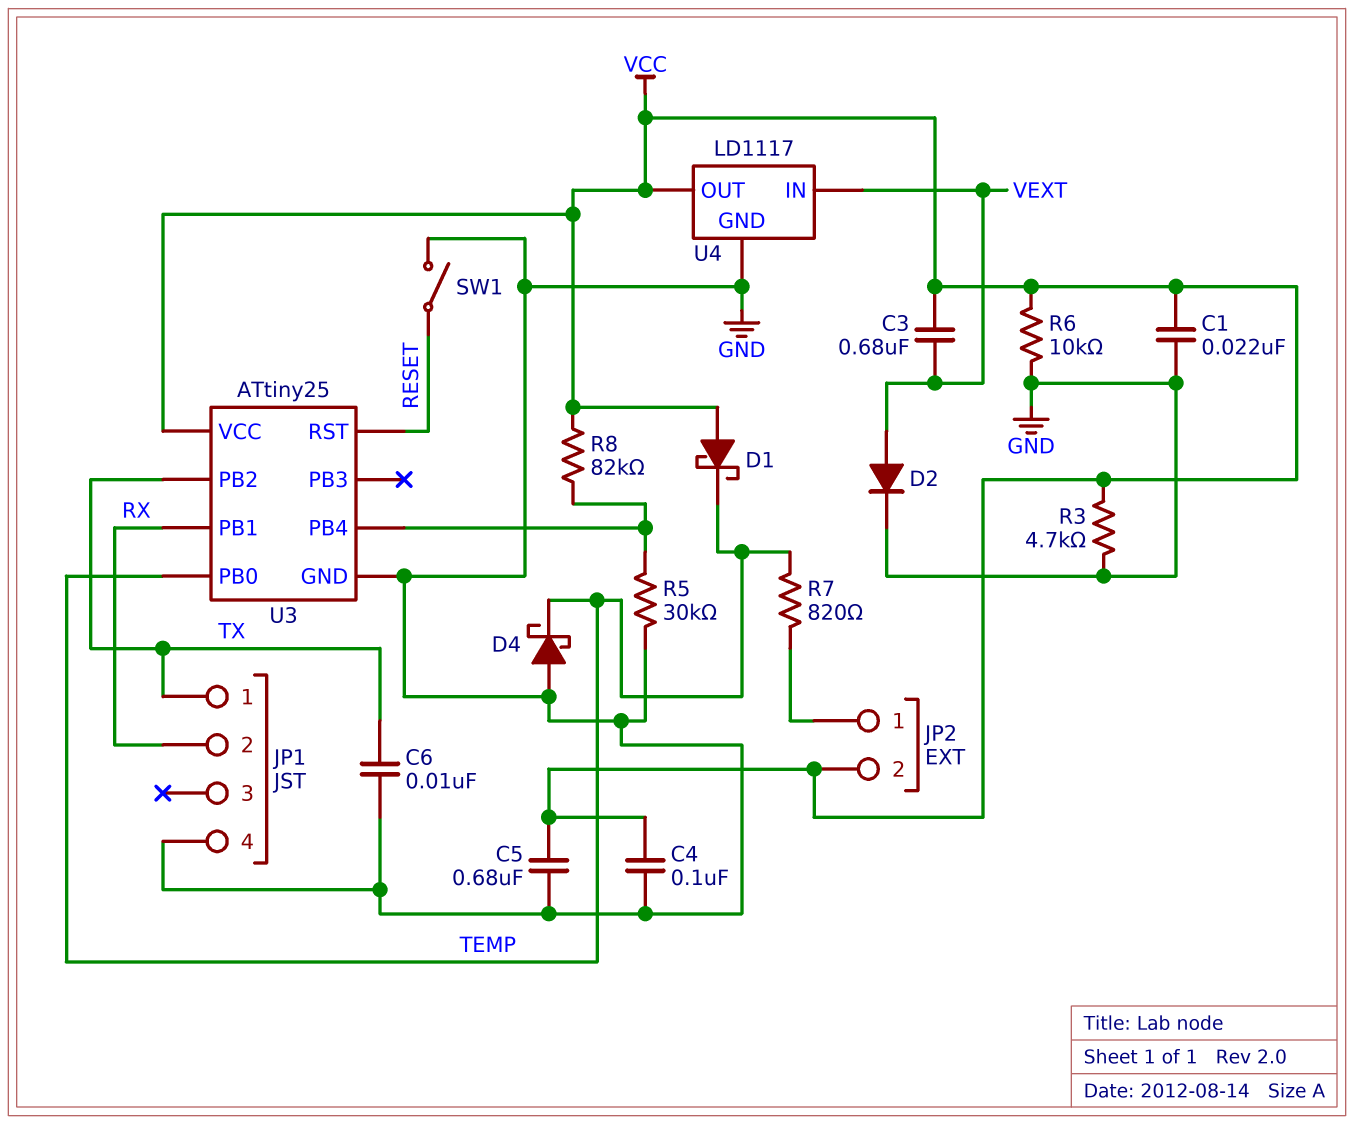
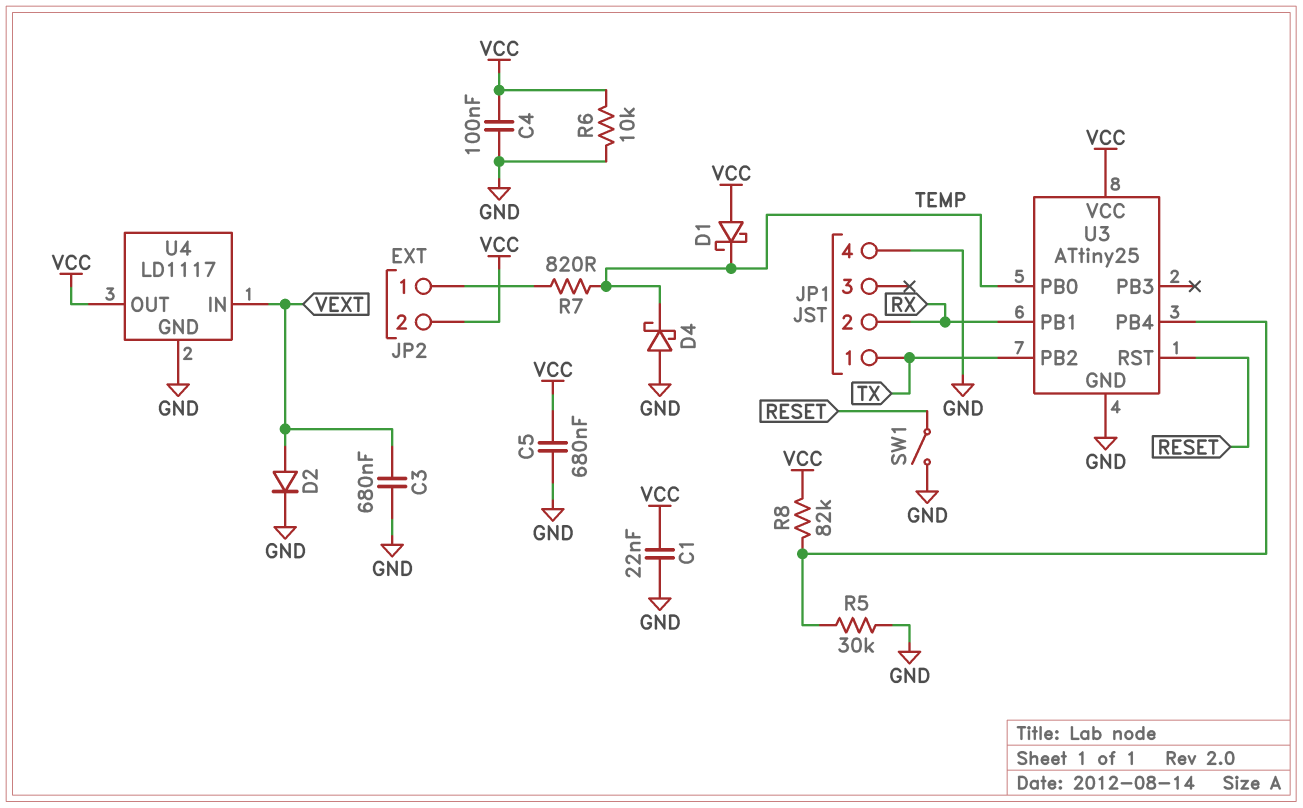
C3: 680nF (VCC, VEXT) -> 680nF (GND, VEXT)
C6: 10nF (GND, TX) -> none
R3: 4.7k (GND, VCC) -> none

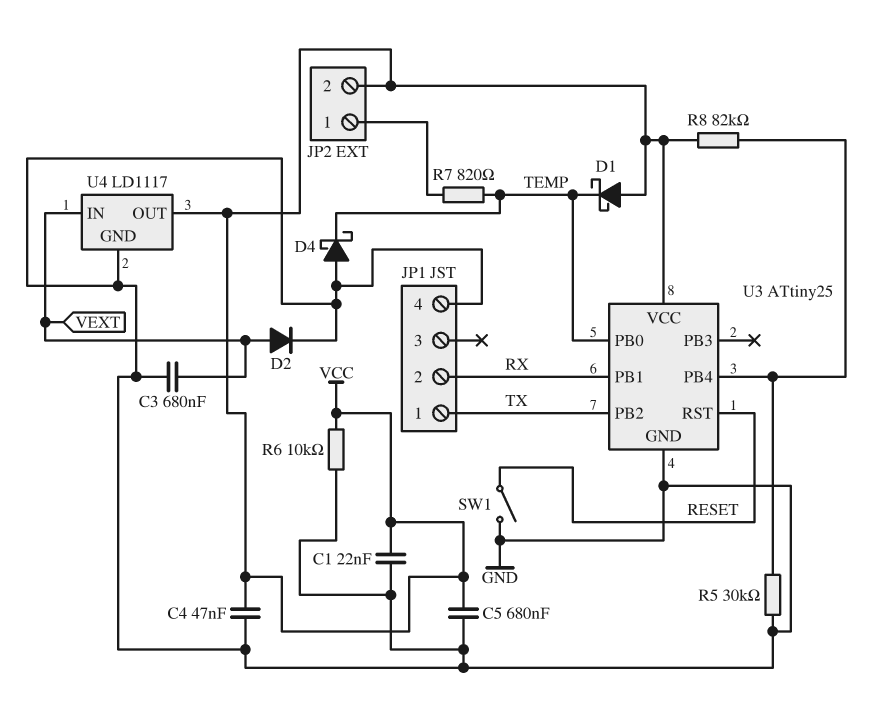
C4: 100nF (GND, VCC) -> 47nF (GND, VCC)

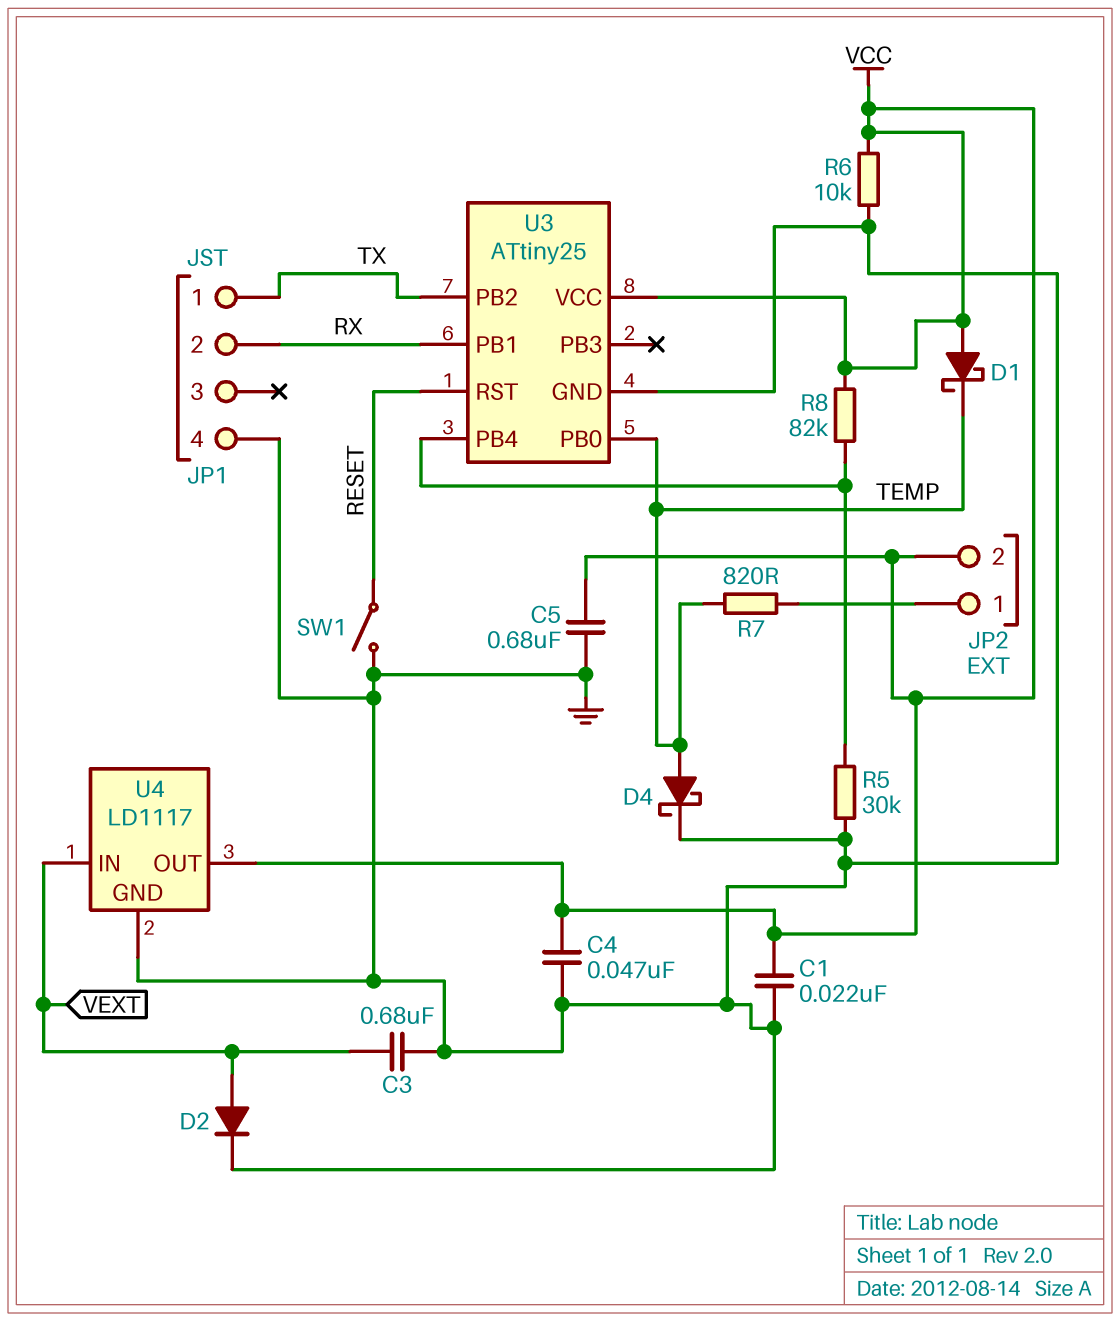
D4: schottky (A GND, K TEMP) -> schottky (A TEMP, K GND)

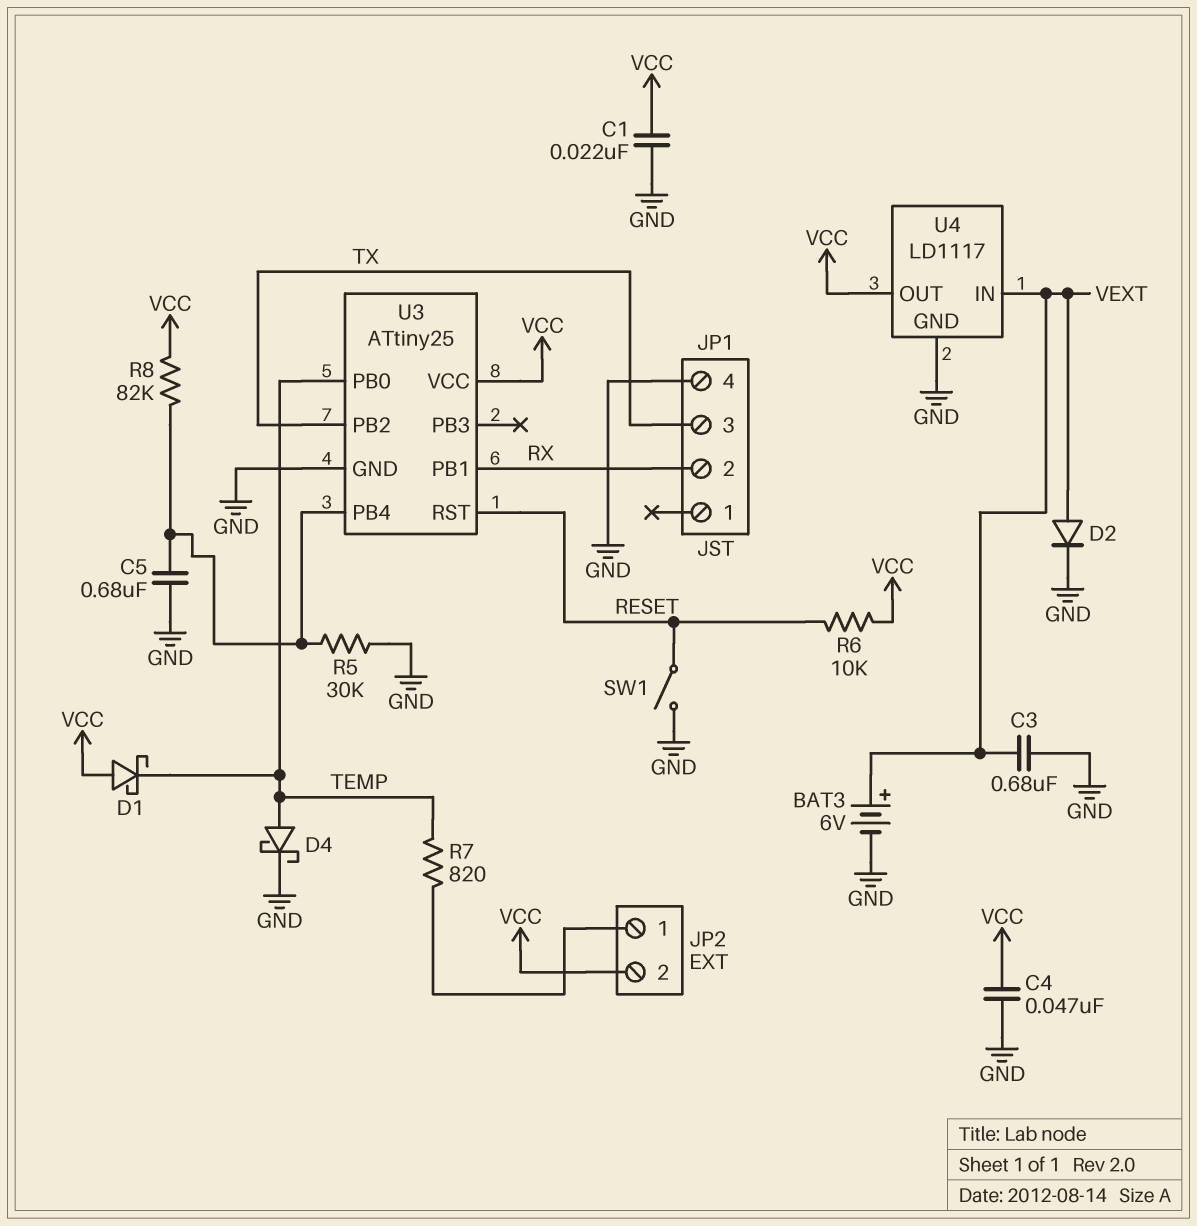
BAT3: none -> 6V (plus VEXT, minus GND)
C5: 680nF (GND, VCC) -> 680nF (GND, U3/PB4)
JP1 pin 1: TX -> none
JP1 pin 3: none -> TX
R6: 10k (GND, VCC) -> 10k (RESET, VCC)

